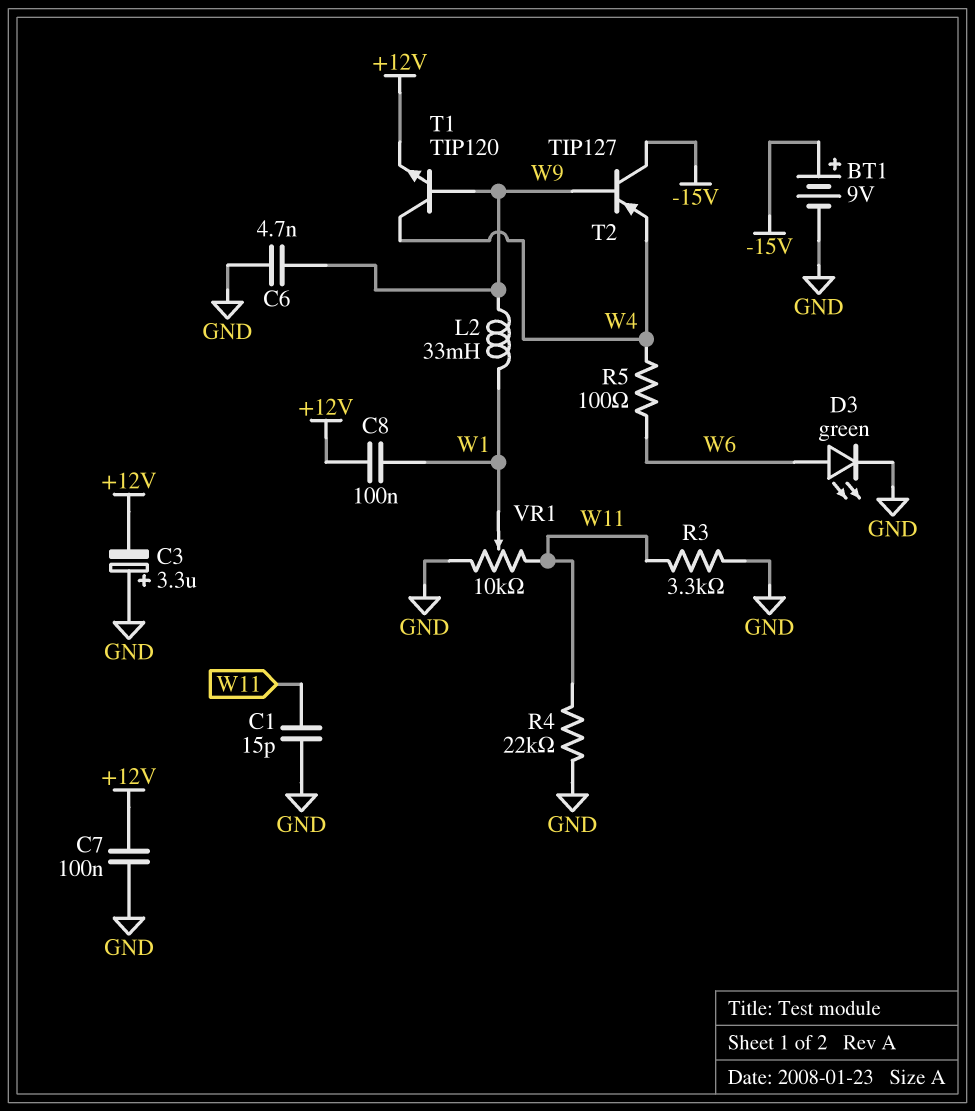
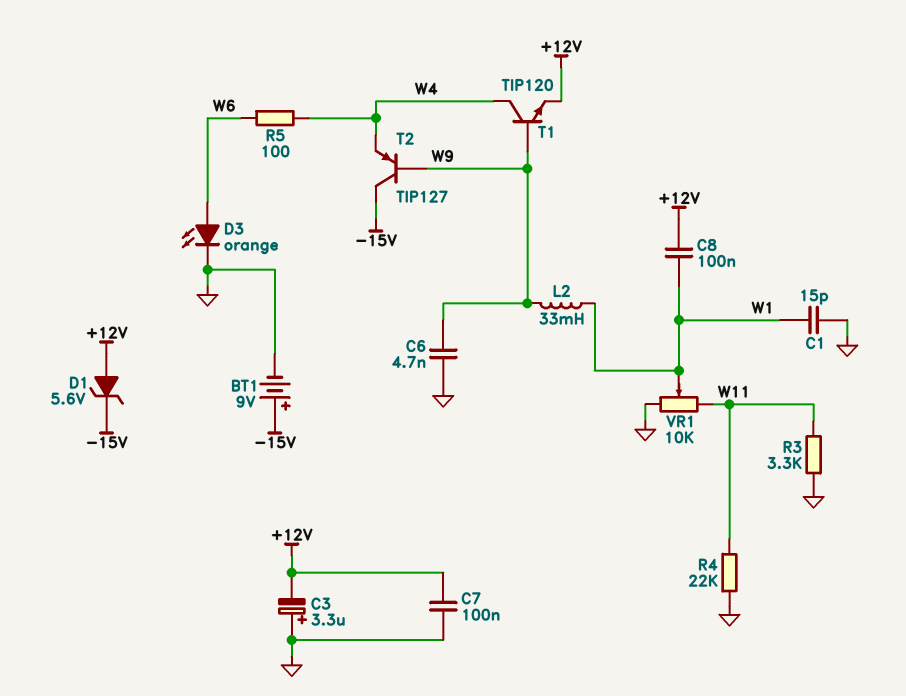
C1: 15pF (GND, W11) -> 15pF (GND, W1)
D1: none -> zener 5.6V (A +12V, K -15V)
D3: LED green (A W6, K GND) -> LED orange (A W6, K GND)

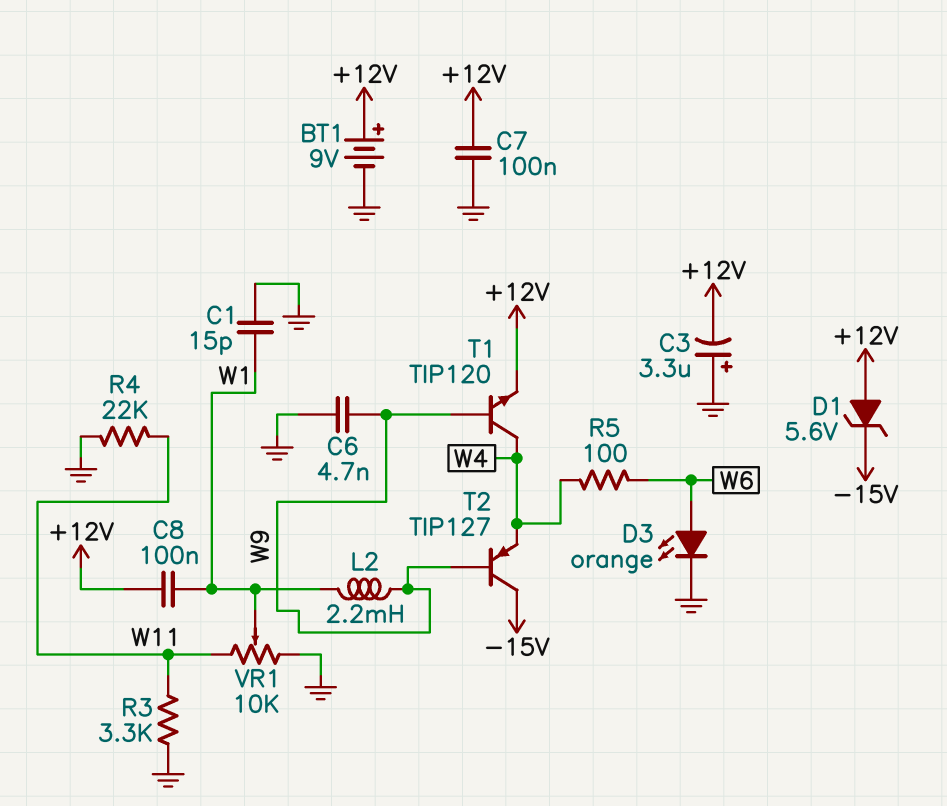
BT1: 9V (plus -15V, minus GND) -> 9V (plus +12V, minus GND)
L2: 33mH (W1, W9) -> 2.2mH (W1, W9)

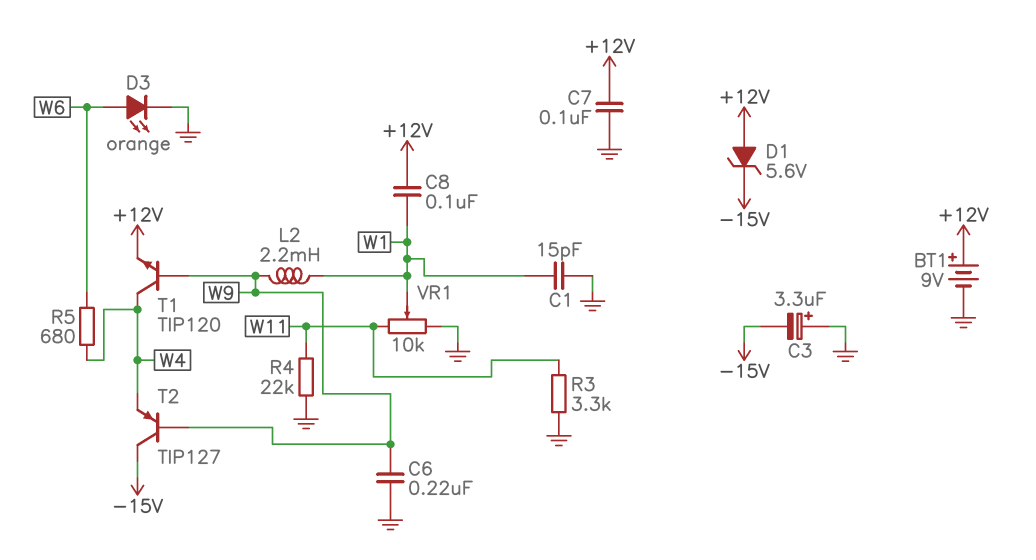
C3: 3.3uF (plus GND, minus +12V) -> 3.3uF (plus GND, minus -15V)
C6: 4.7nF (GND, W9) -> 220nF (GND, W9)
R5: 100 (W4, W6) -> 680 (W4, W6)

